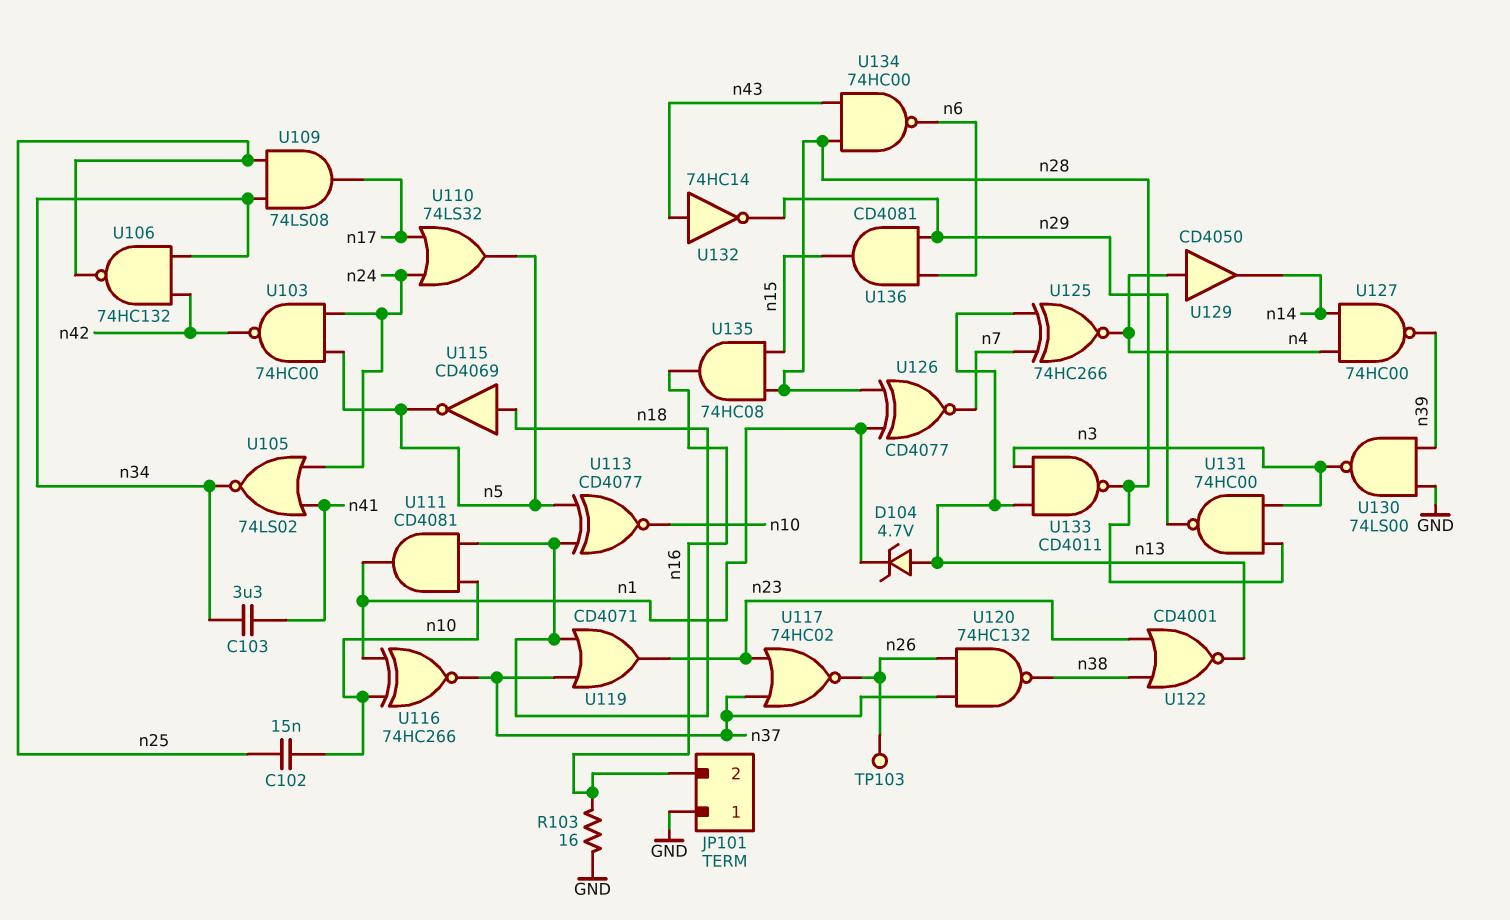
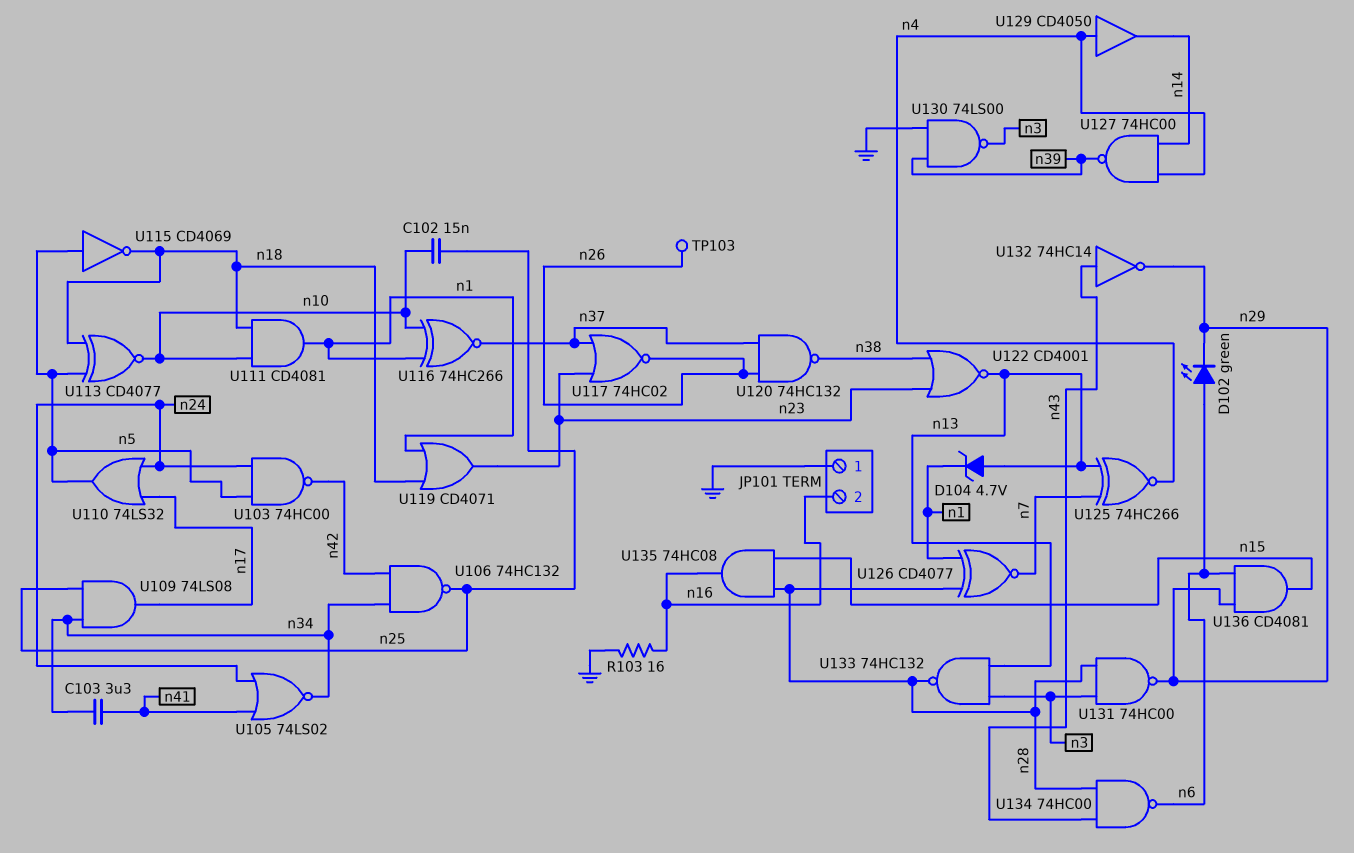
D102: none -> LED green (A n6, K n29)
U115: NOT CD4069 (in n18, out n5) -> NOT CD4069 (in n5, out n18)
U119: OR CD4071 (in n18, in n37, out n23) -> OR CD4071 (in n1, in n18, out n23)
U133: NAND CD4011 (in n3, in n13, out n28) -> NAND 74HC132 (in n3, in n13, out n28)

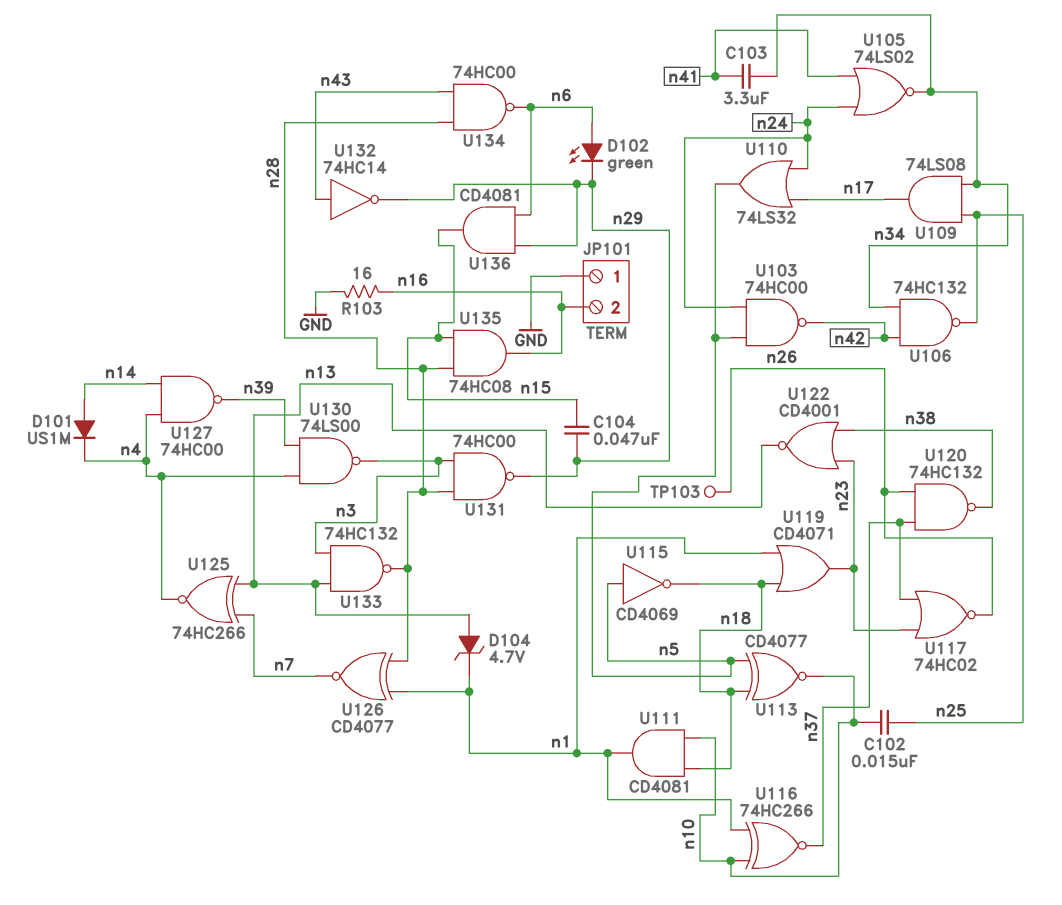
C104: none -> 47nF (n15, n29)
D101: none -> diode US1M (A n14, K n4)
U129: buffer CD4050 (in n4, out n14) -> none
U130: NAND 74LS00 (in GND, in n39, out n3) -> NAND 74LS00 (in n4, in n39, out n3)

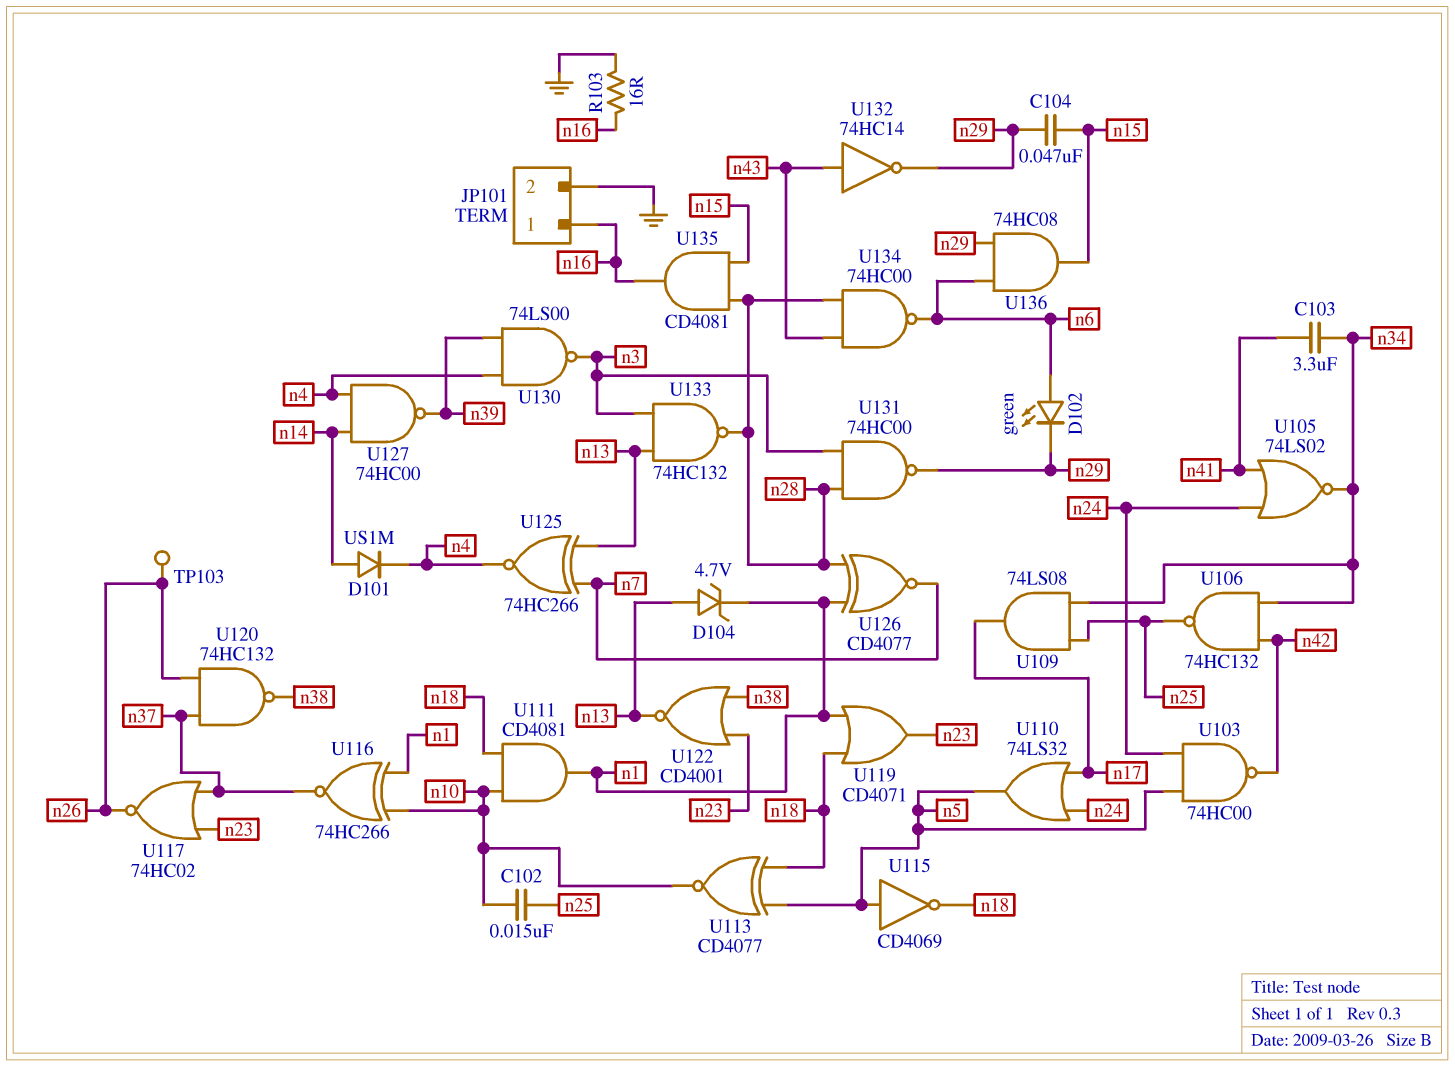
JP101 pin 1: GND -> n16
JP101 pin 2: n16 -> GND
U135: AND 74HC08 (in n15, in n28, out n16) -> AND CD4081 (in n15, in n28, out n16)
U136: AND CD4081 (in n6, in n29, out n15) -> AND 74HC08 (in n6, in n29, out n15)

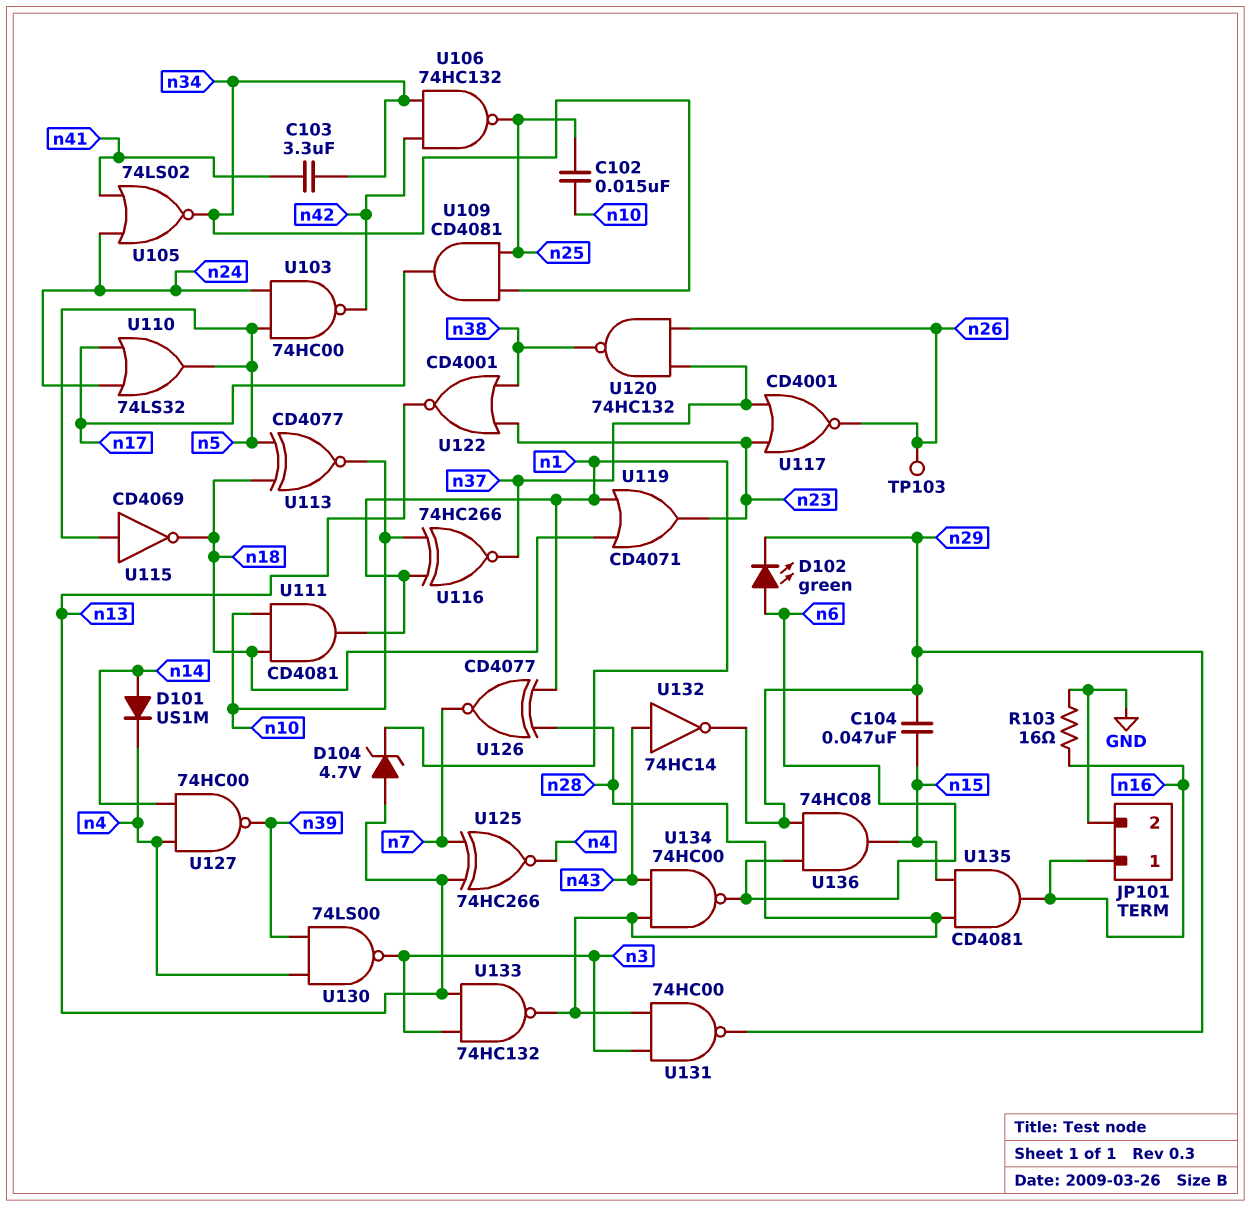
U109: AND 74LS08 (in n25, in n34, out n17) -> AND CD4081 (in n25, in n34, out n17)
U117: NOR 74HC02 (in n23, in n37, out n26) -> NOR CD4001 (in n23, in n37, out n26)

